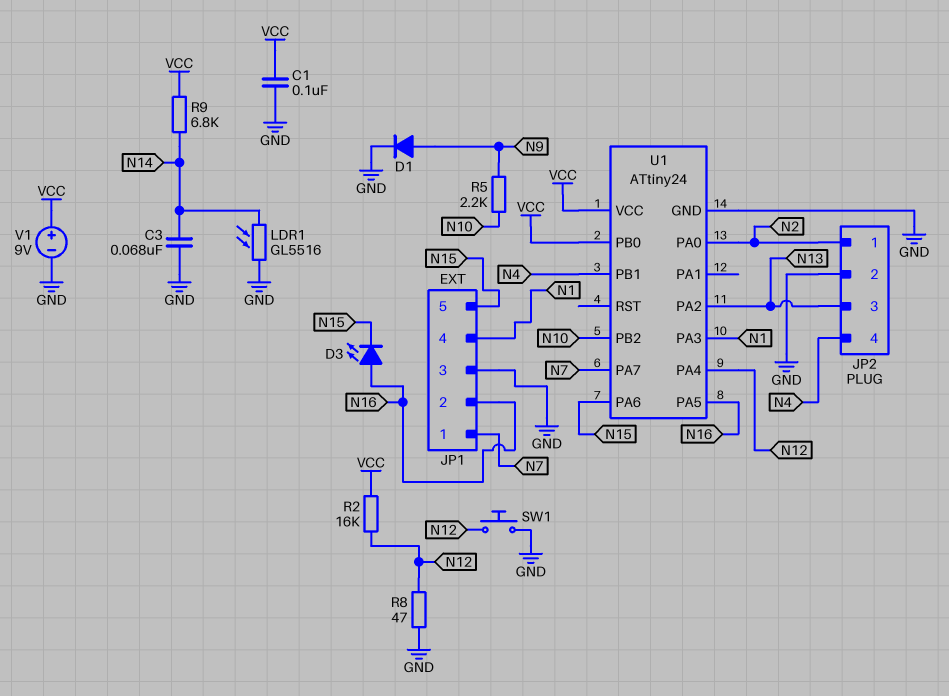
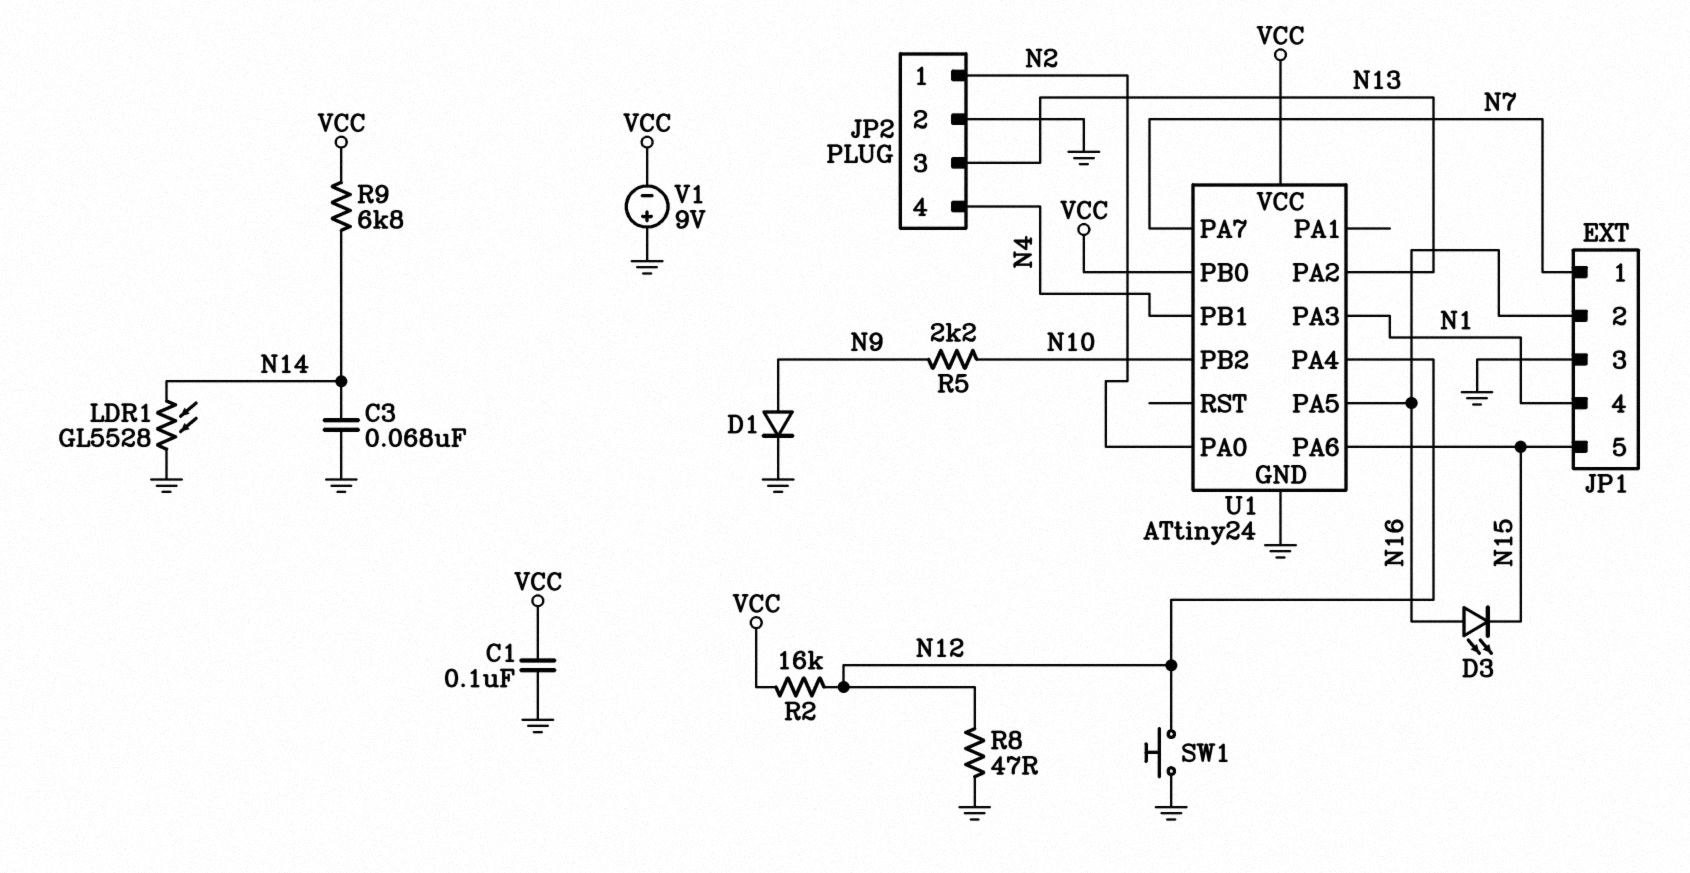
LDR1: GL5516 (GND, N14) -> GL5528 (GND, N14)
V1: 9V (plus VCC, minus GND) -> 9V (plus GND, minus VCC)

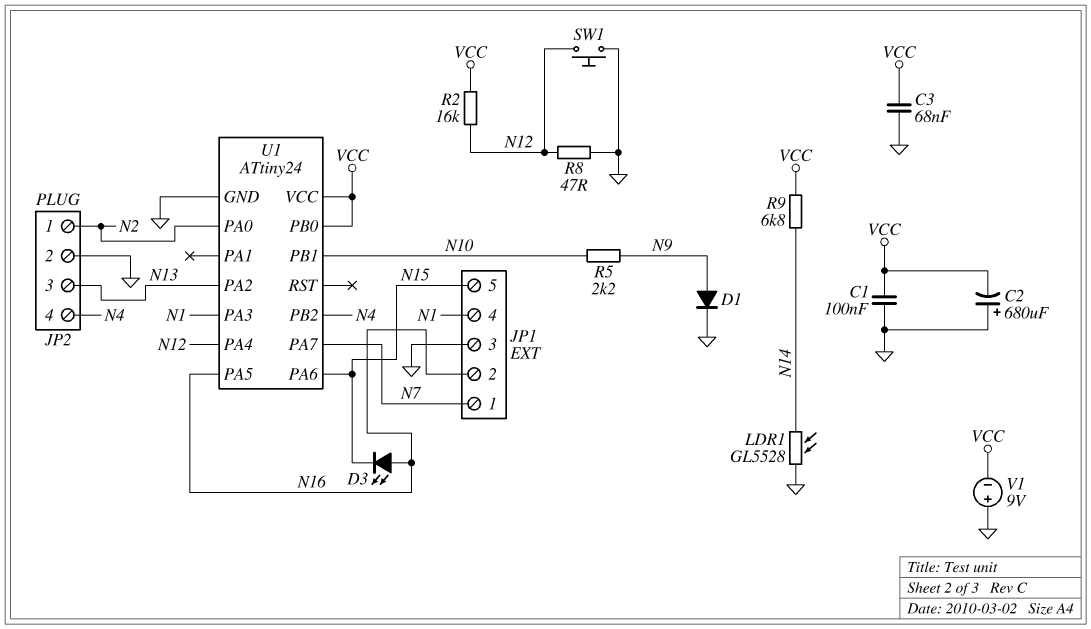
C2: none -> 680uF (plus GND, minus VCC)
C3: 68nF (GND, N14) -> 68nF (GND, VCC)
U1 pin PB1: N4 -> N10
U1 pin PB2: N10 -> N4

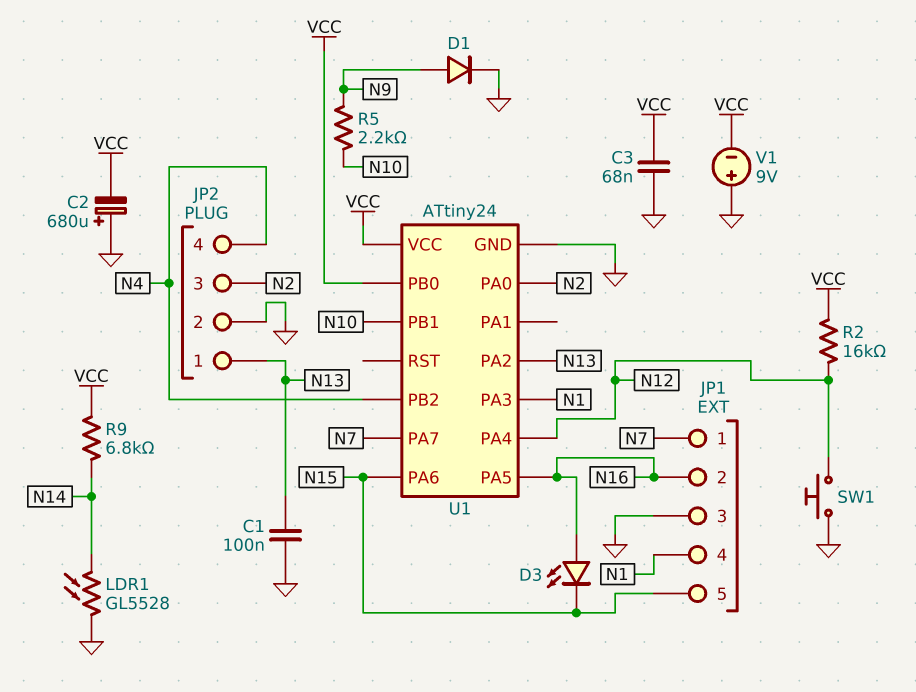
C1: 100nF (GND, VCC) -> 100nF (GND, N13)
JP2 pin 1: N2 -> N13
JP2 pin 3: N13 -> N2
R8: 47 (GND, N12) -> none

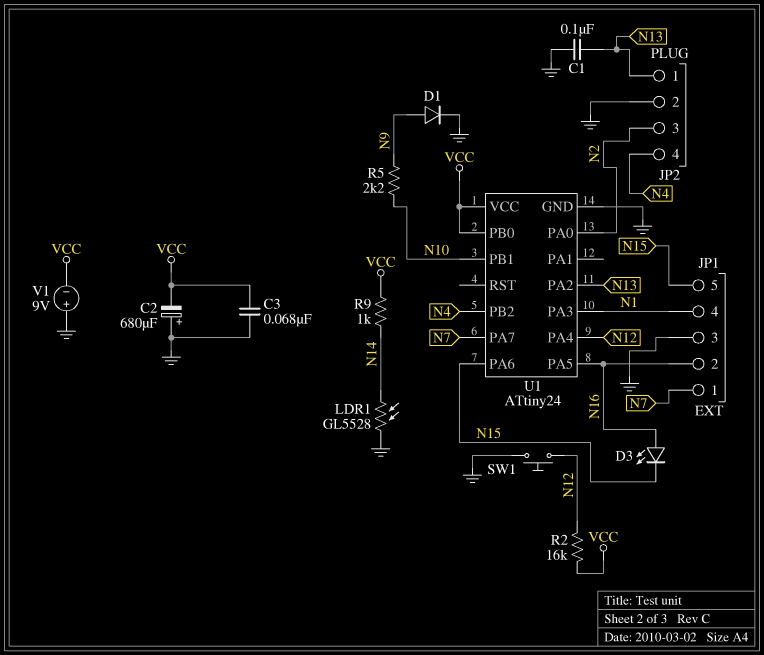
R9: 6.8k (N14, VCC) -> 1k (N14, VCC)

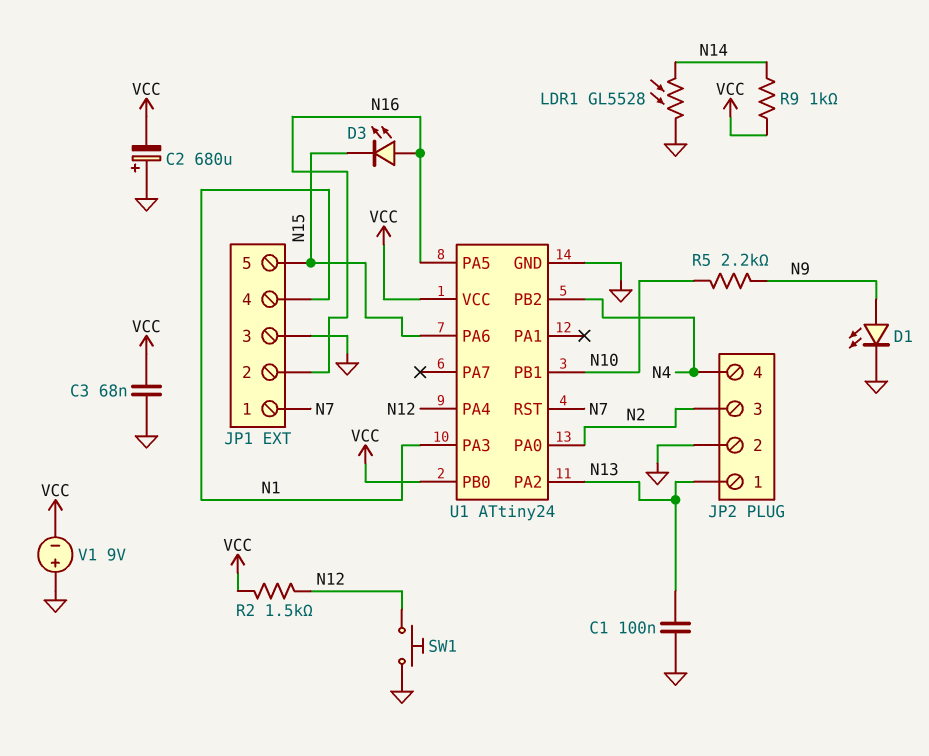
D1: diode (A N9, K GND) -> LED (A N9, K GND)
R2: 16k (N12, VCC) -> 1.5k (N12, VCC)
U1 pin PA7: N7 -> none
U1 pin RST: none -> N7

